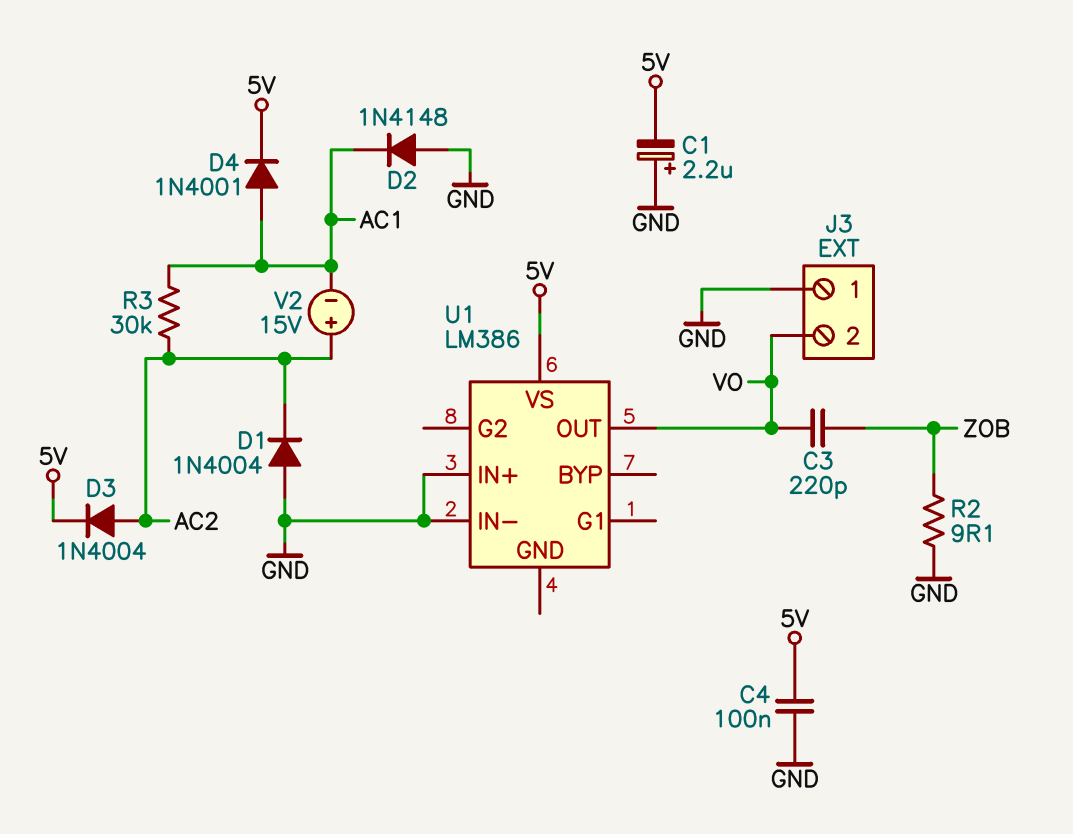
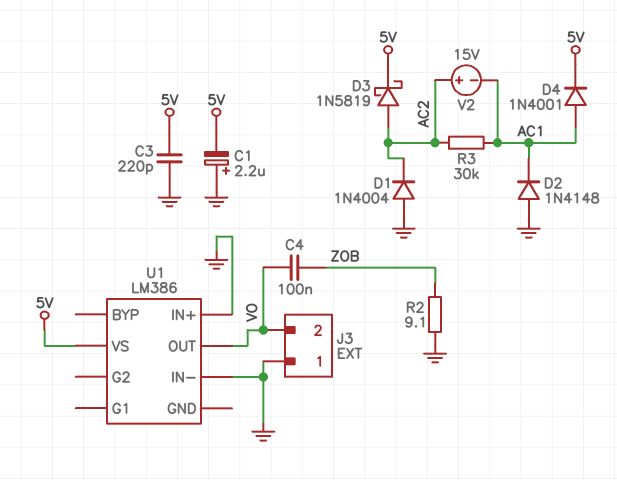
C3: 220pF (VO, ZOB) -> 220pF (5V, GND)
C4: 100nF (5V, GND) -> 100nF (VO, ZOB)
D3: diode 1N4004 (A AC2, K 5V) -> schottky 1N5819 (A AC2, K 5V)

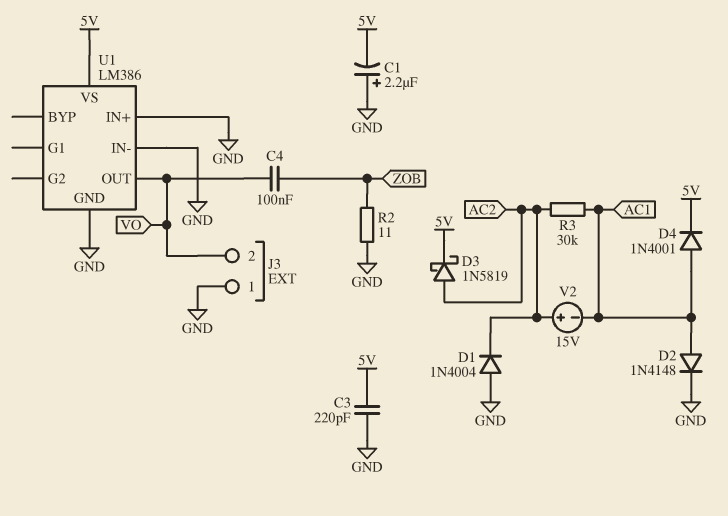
D2: diode 1N4148 (A GND, K AC1) -> diode 1N4148 (A AC1, K GND)
R2: 9.1 (GND, ZOB) -> 11 (GND, ZOB)
U1 pin GND: none -> GND

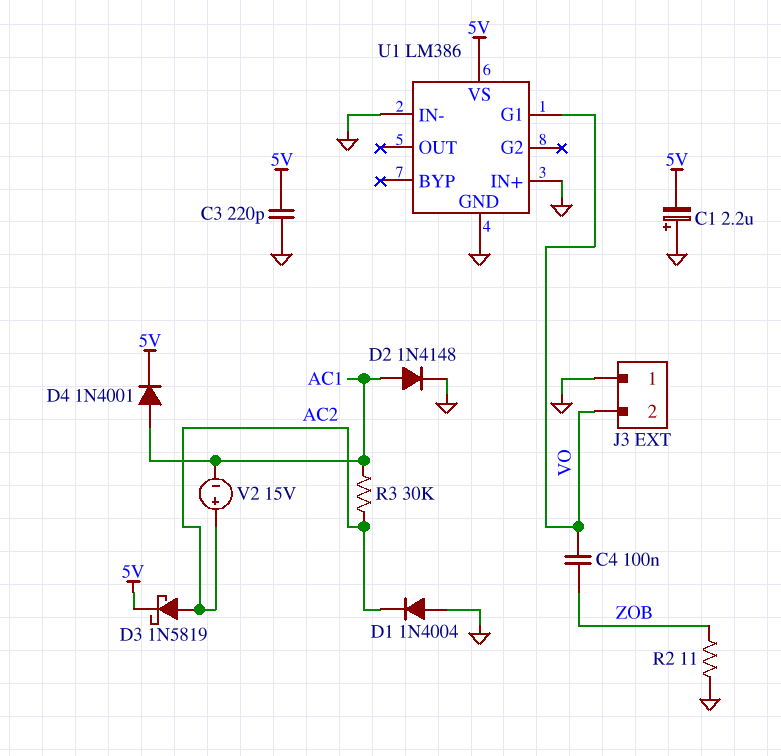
U1 pin G1: none -> VO
U1 pin OUT: VO -> none

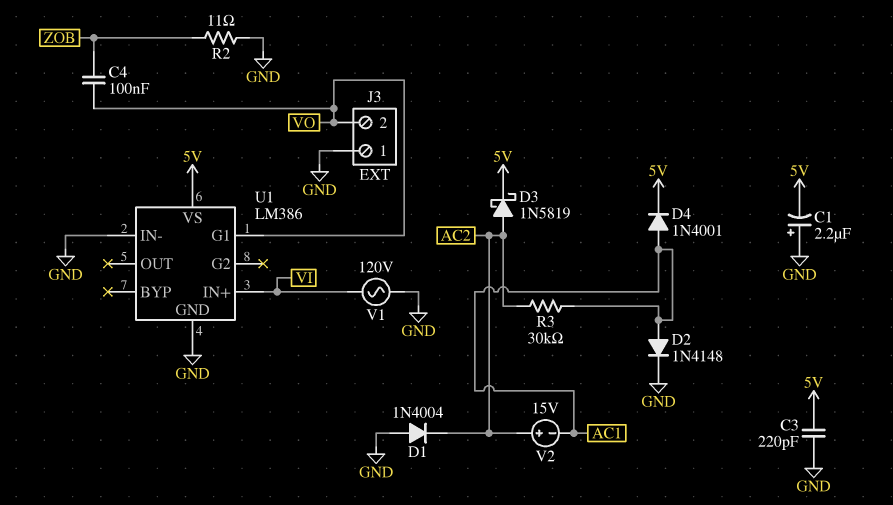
U1 pin IN+: GND -> VI
V1: none -> AC 120V (GND, VI)

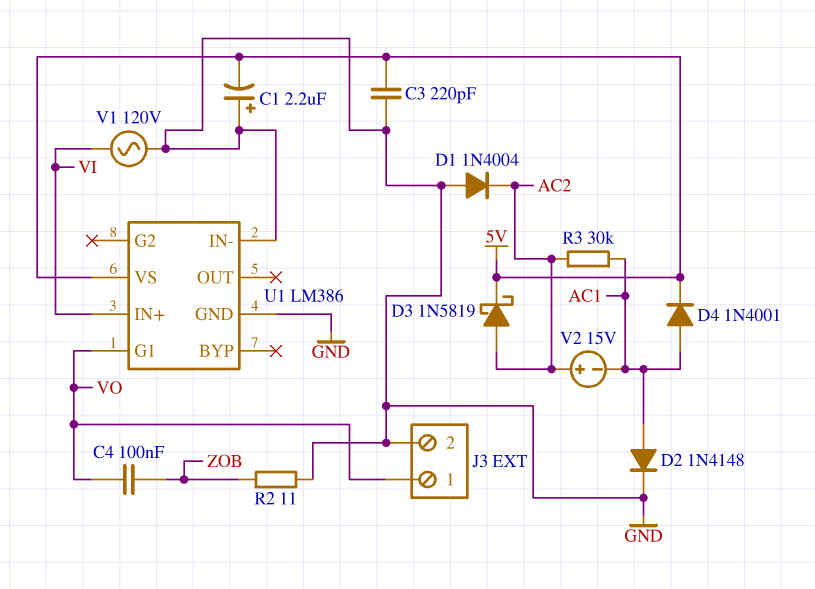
J3 pin 1: GND -> VO
J3 pin 2: VO -> GND

